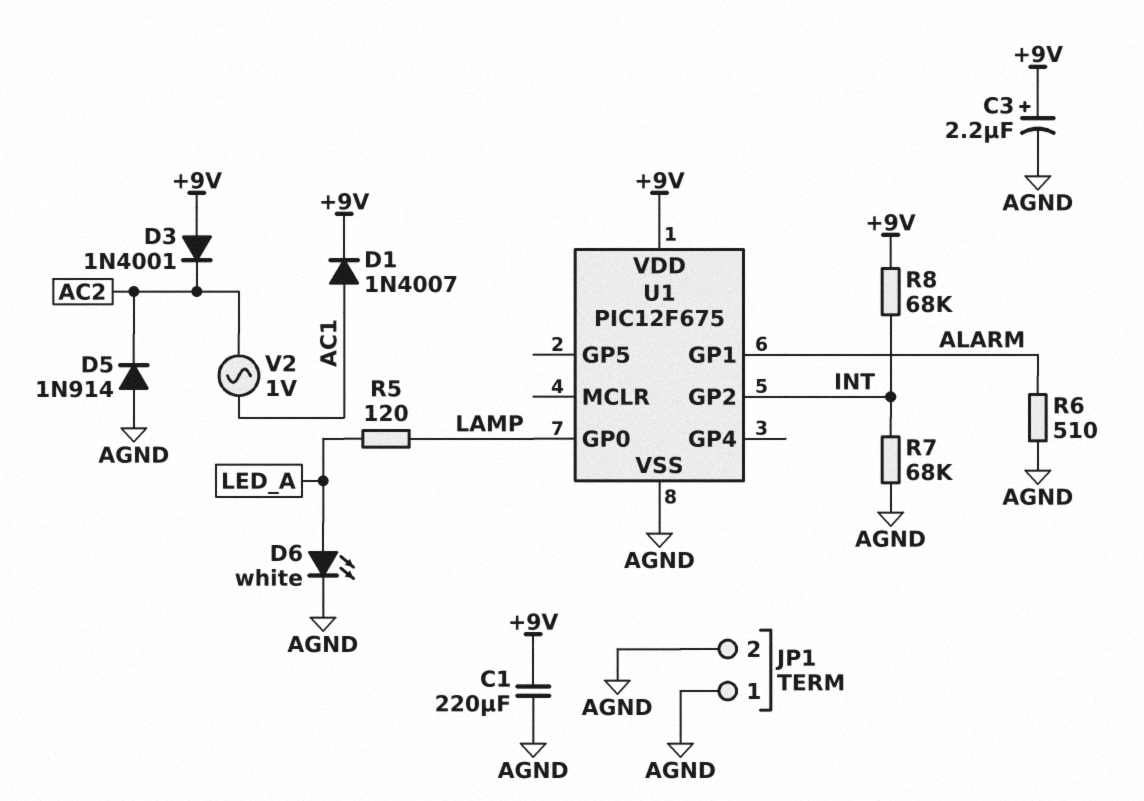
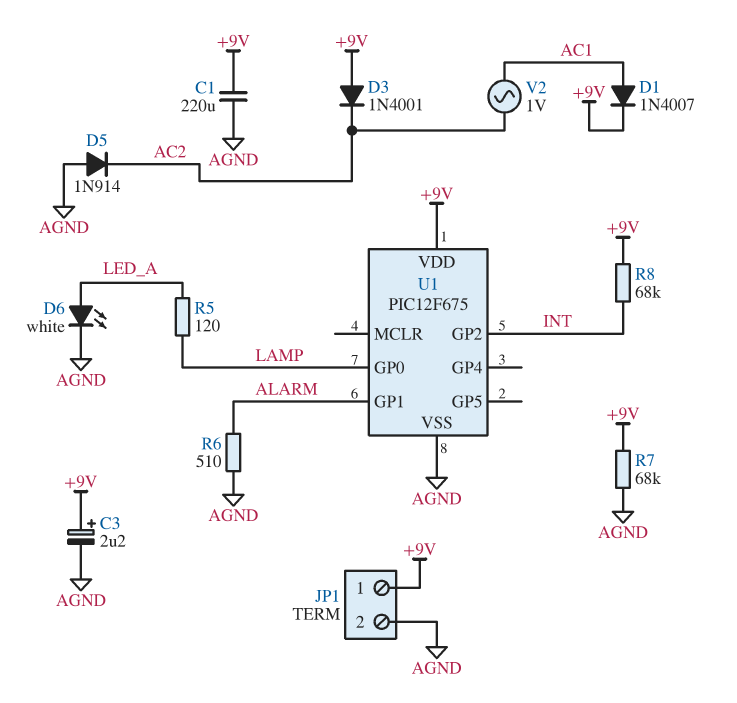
JP1 pin 1: AGND -> +9V
R7: 68k (AGND, INT) -> 68k (+9V, AGND)

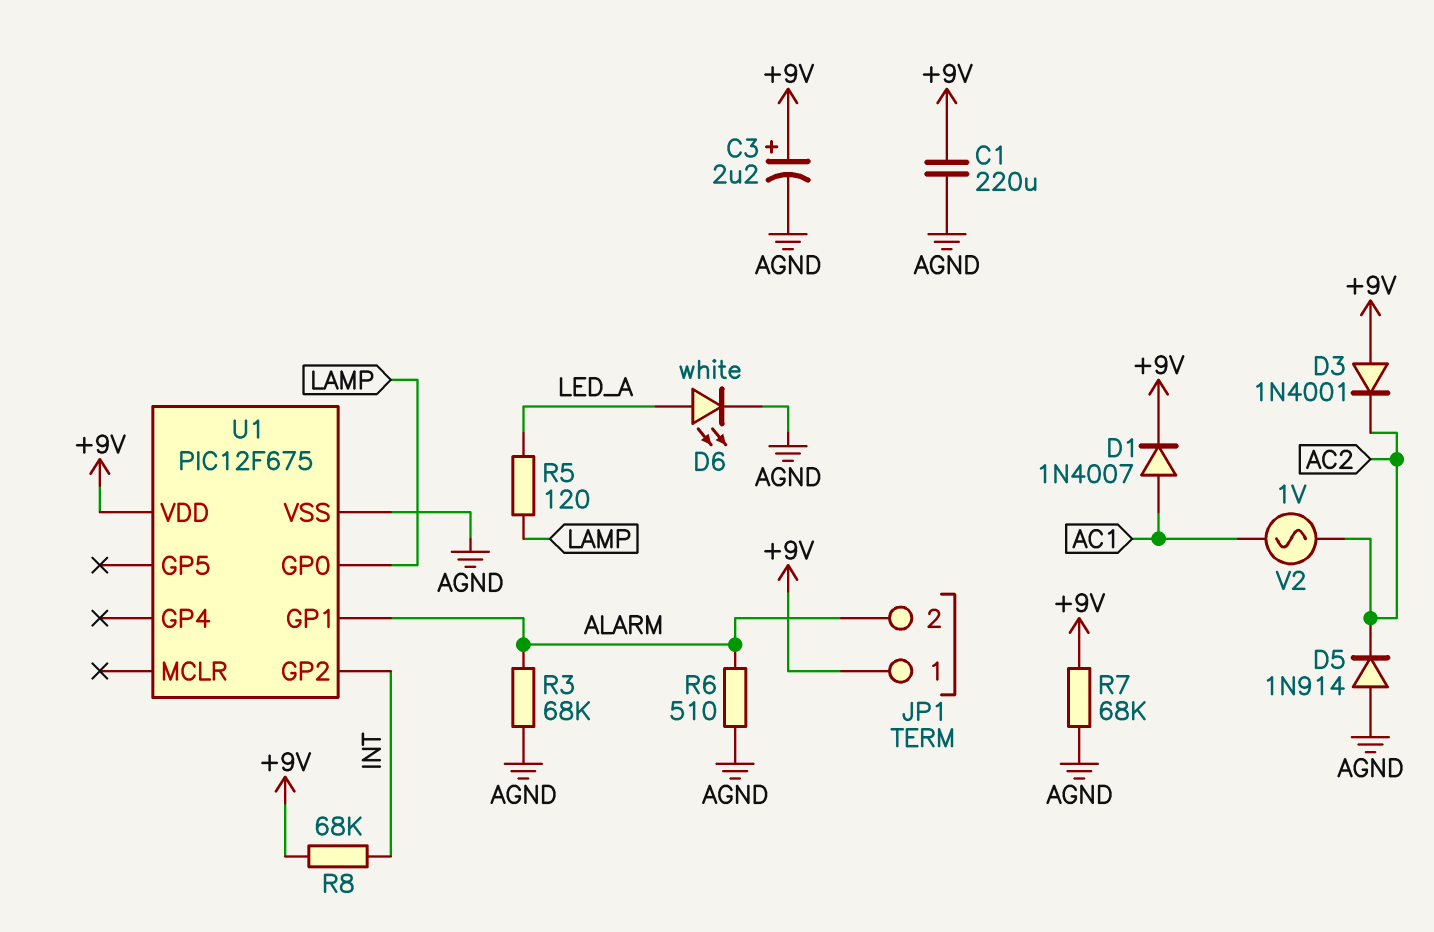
JP1 pin 2: AGND -> ALARM
R3: none -> 68k (AGND, ALARM)

